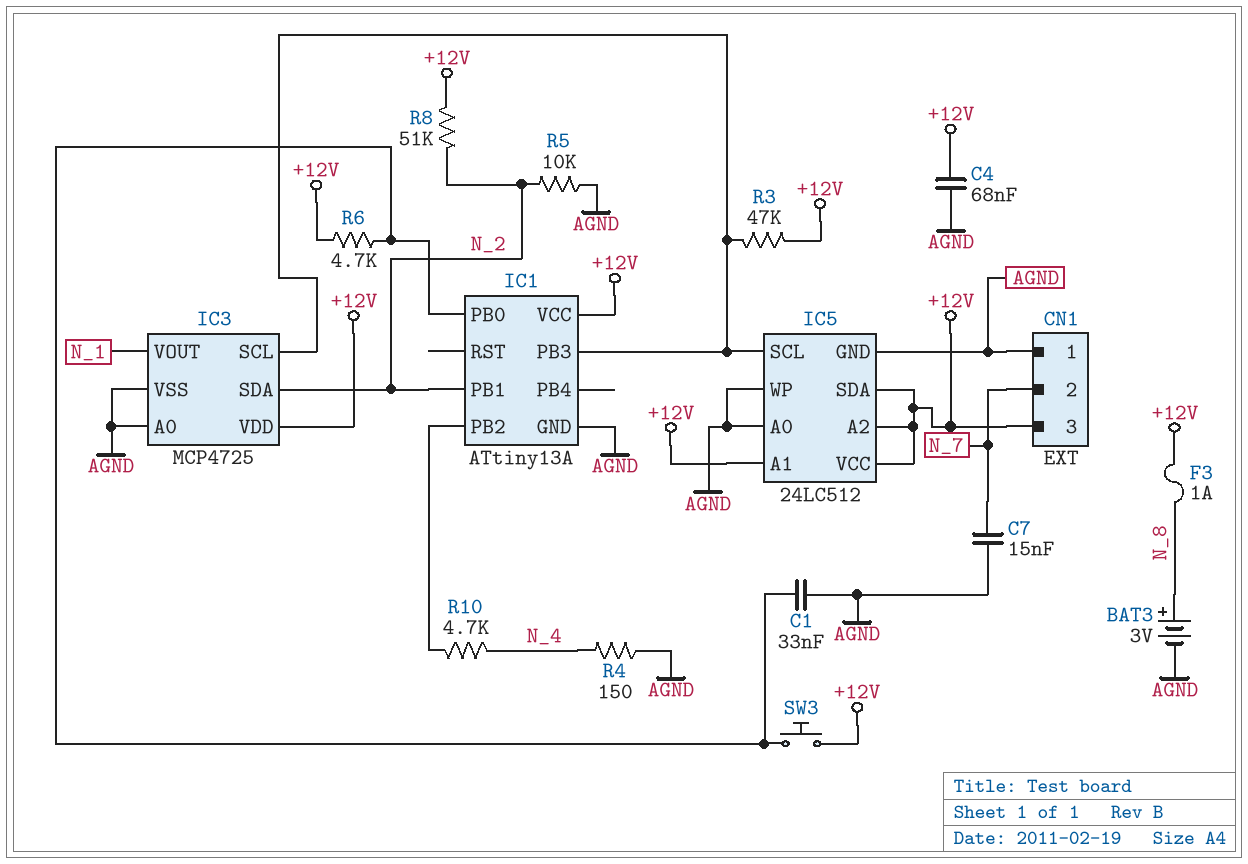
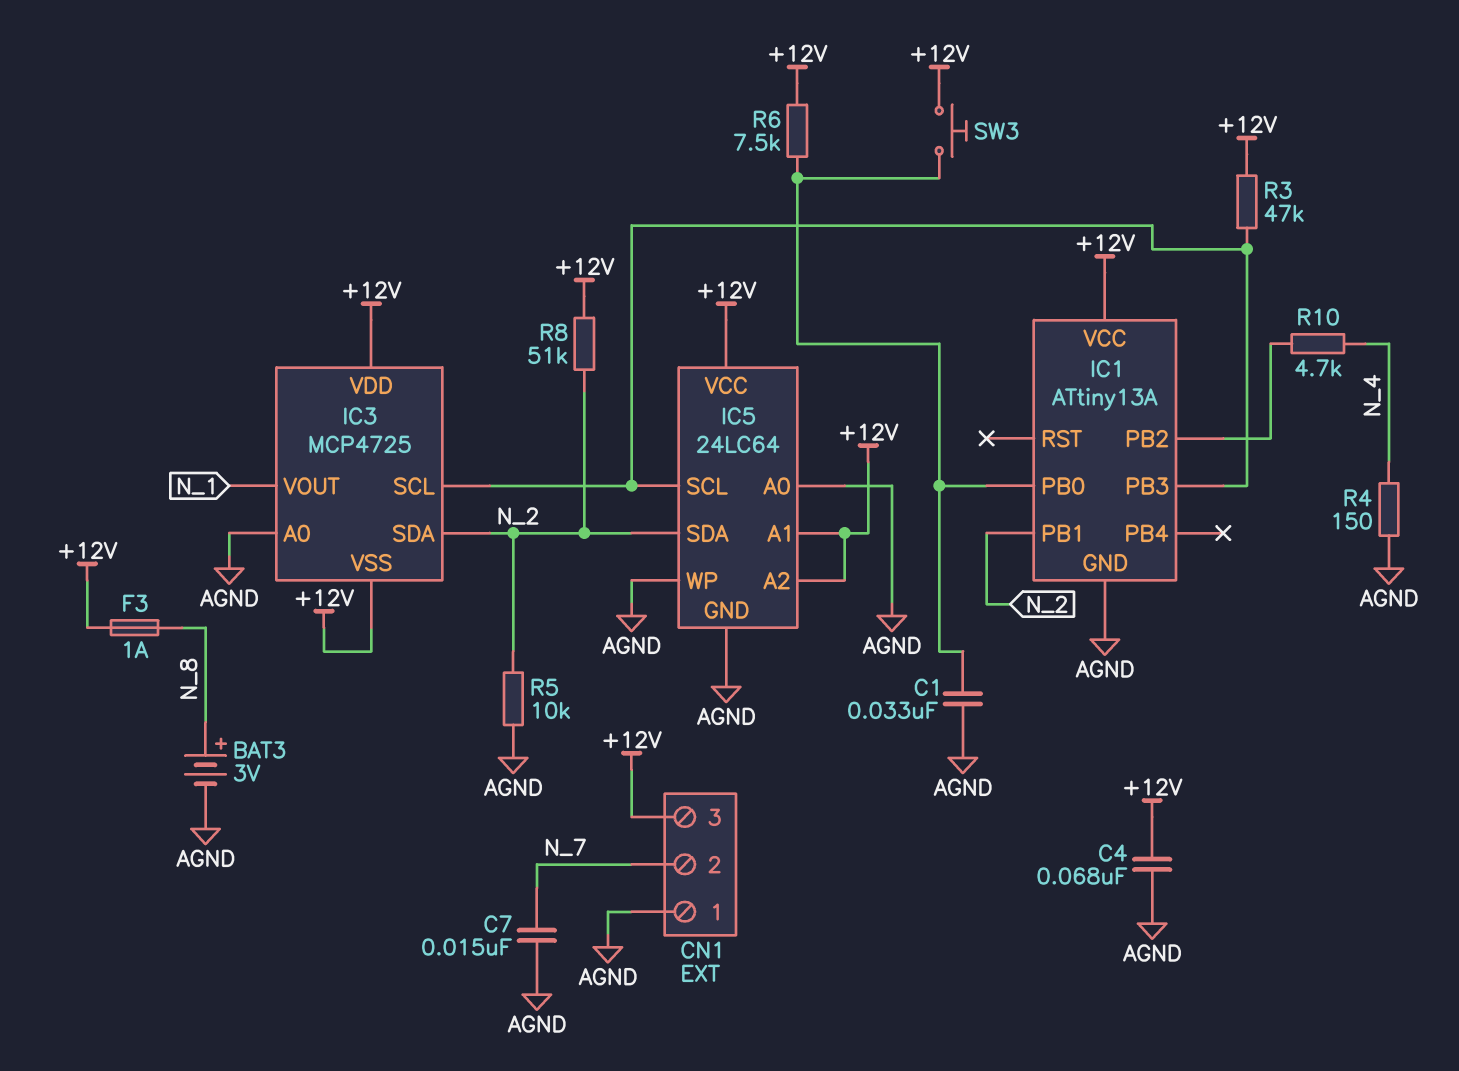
IC3 pin VSS: AGND -> +12V
IC5: 24LC512 -> 24LC64
IC5 pin SDA: +12V -> N_2
R6: 4.7k (+12V, IC1/PB0) -> 7.5k (+12V, IC1/PB0)

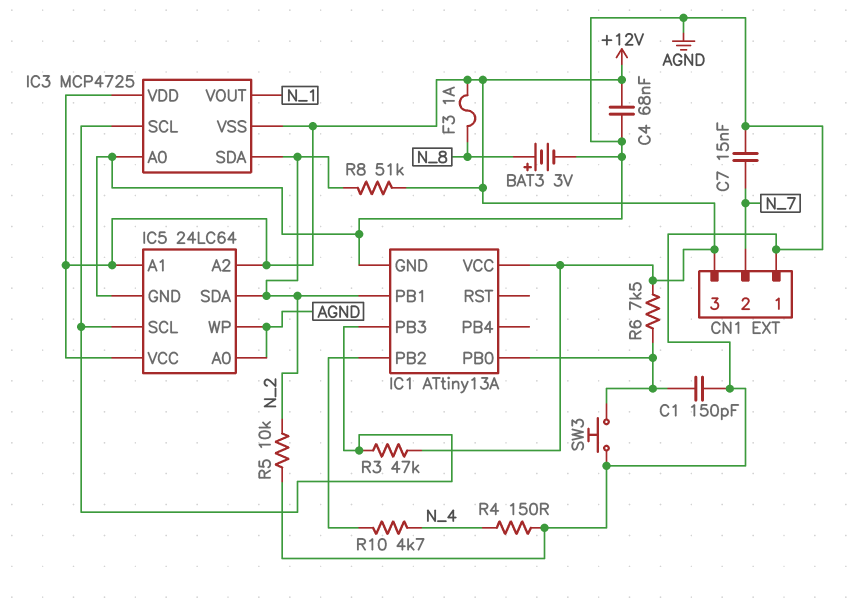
C1: 33nF (AGND, IC1/PB0) -> 150pF (AGND, IC1/PB0)
SW3: button (+12V, IC1/PB0) -> button (AGND, IC1/PB0)

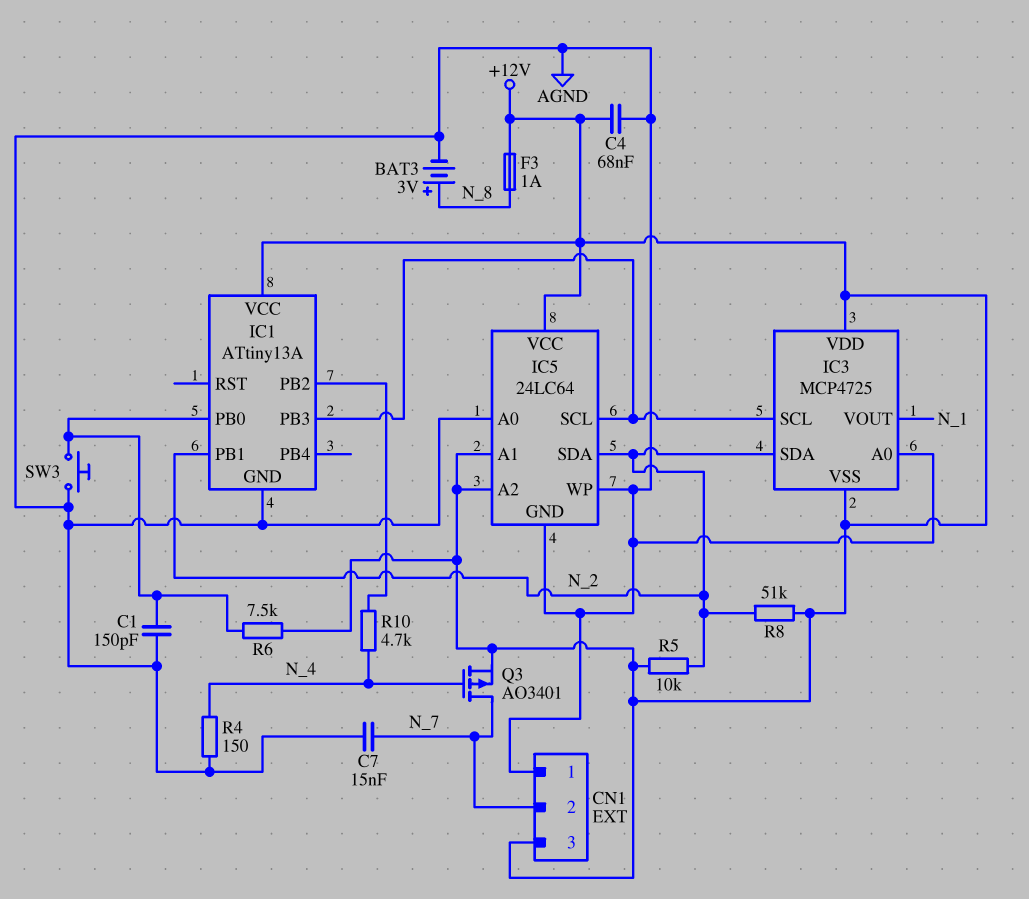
Q3: none -> PMOS AO3401 (G N_4, D N_7, S +12V)
R3: 47k (+12V, IC1/PB3) -> none
R5: 10k (AGND, N_2) -> 10k (+12V, N_2)

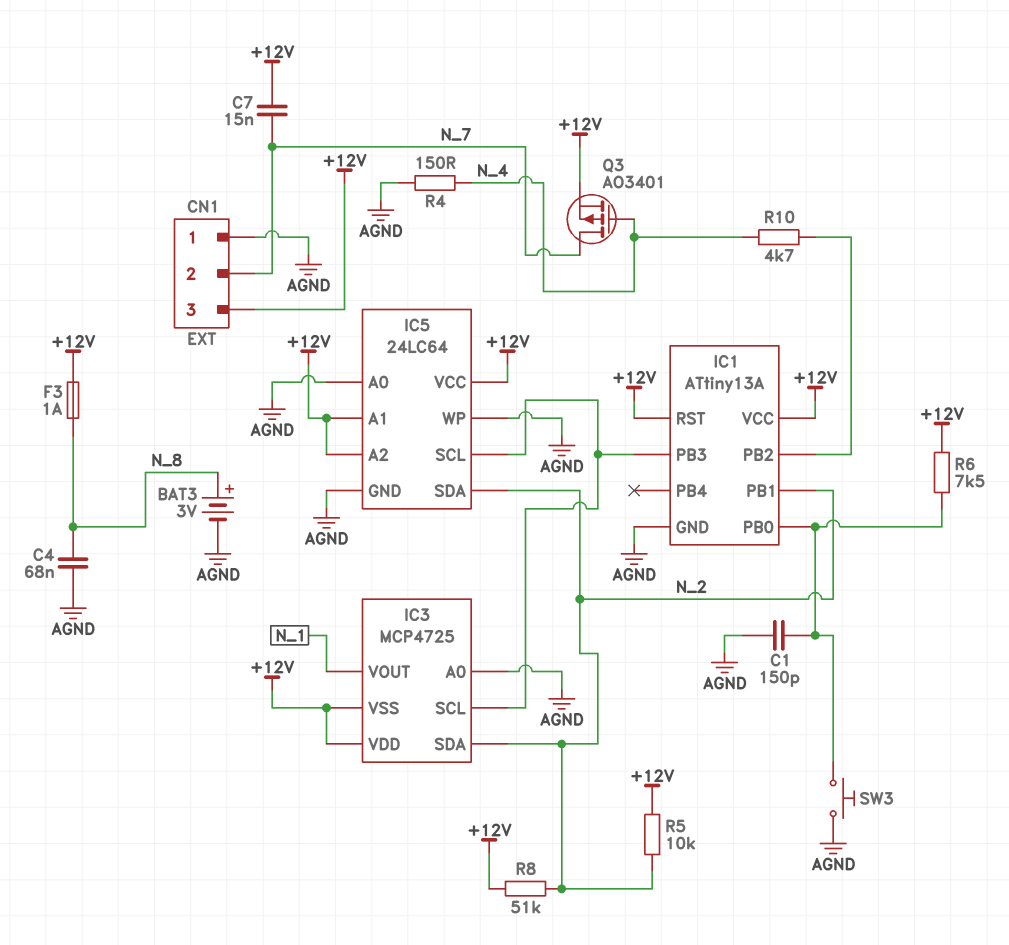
C4: 68nF (+12V, AGND) -> 68nF (AGND, N_8)
C7: 15nF (AGND, N_7) -> 15nF (+12V, N_7)
IC1 pin RST: none -> +12V

